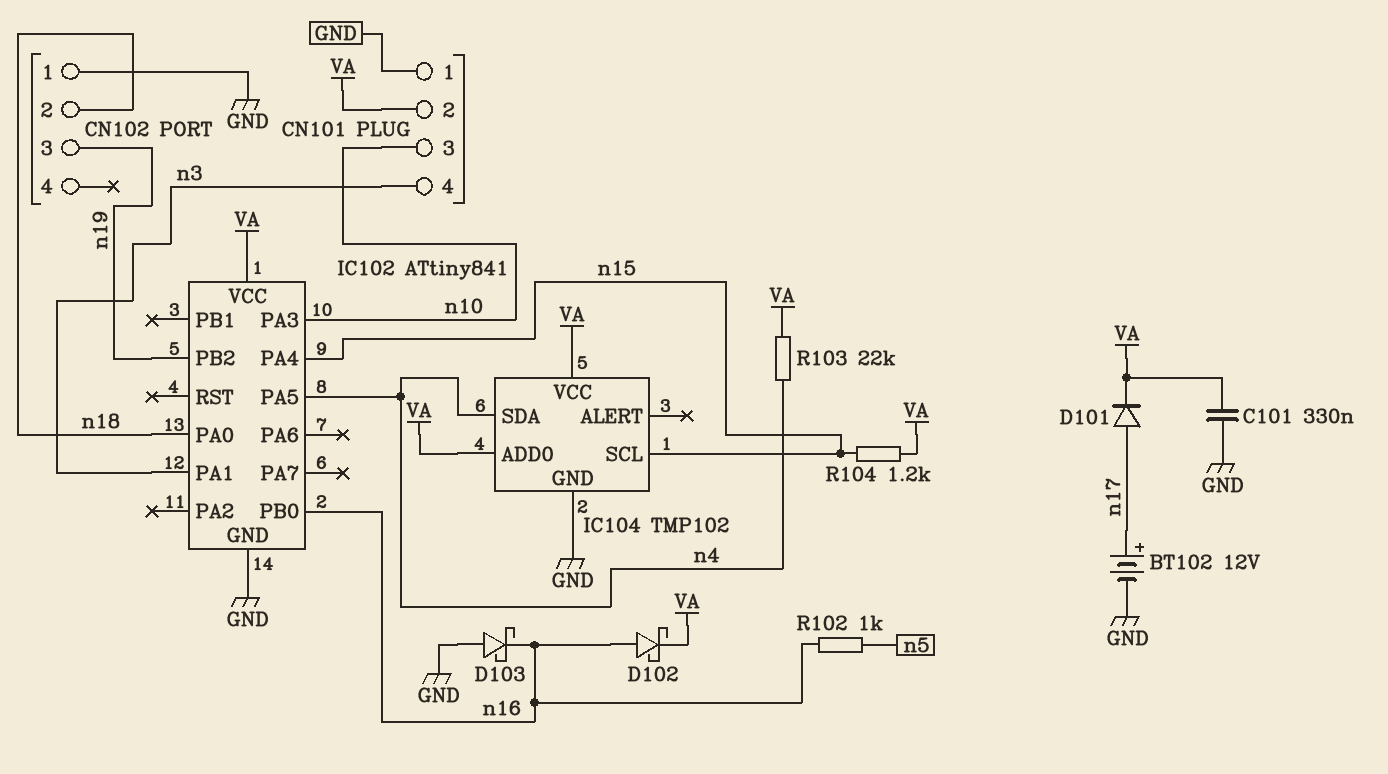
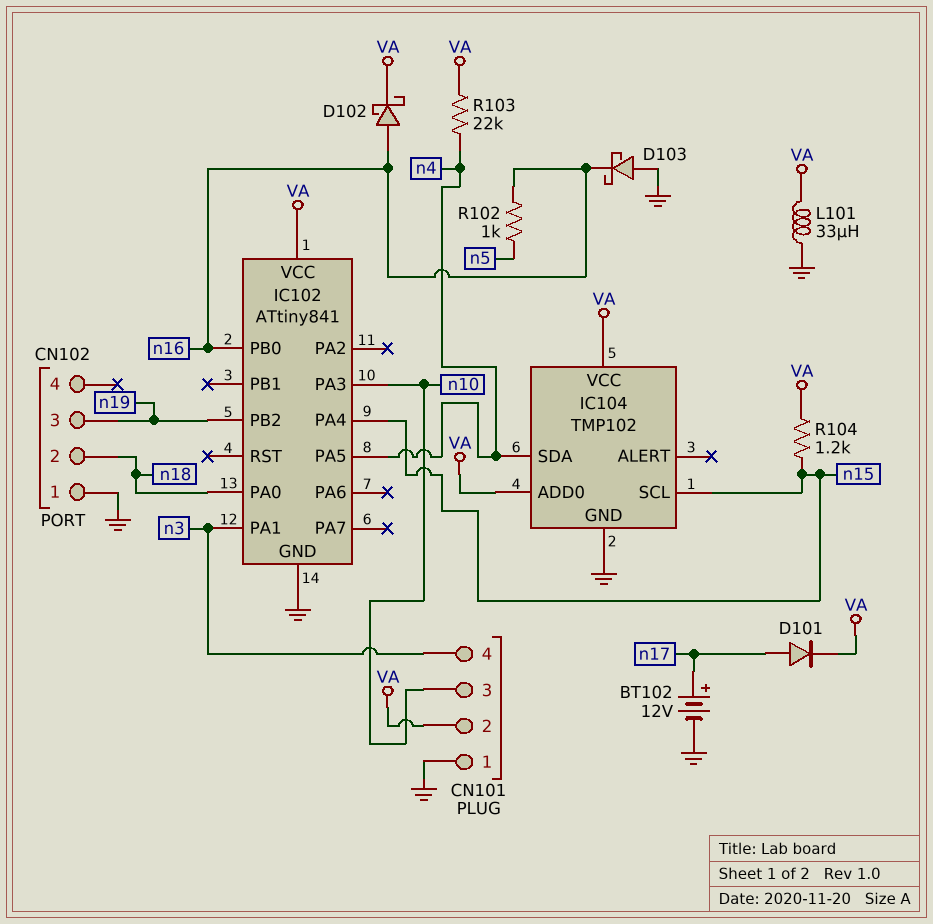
C101: 330nF (GND, VA) -> none
L101: none -> 33uH (GND, VA)

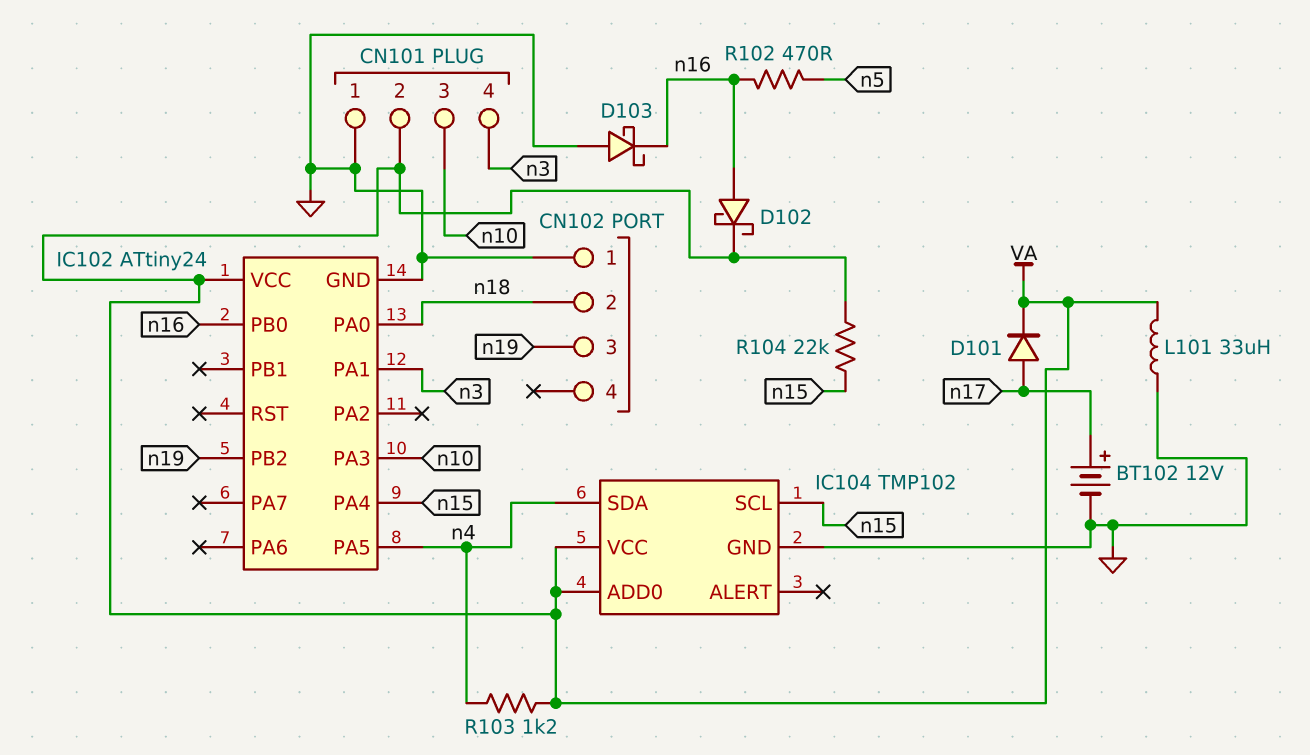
IC102: ATtiny841 -> ATtiny24
R102: 1k (n5, n16) -> 470 (n5, n16)
R103: 22k (VA, n4) -> 1.2k (VA, n4)
R104: 1.2k (VA, n15) -> 22k (VA, n15)

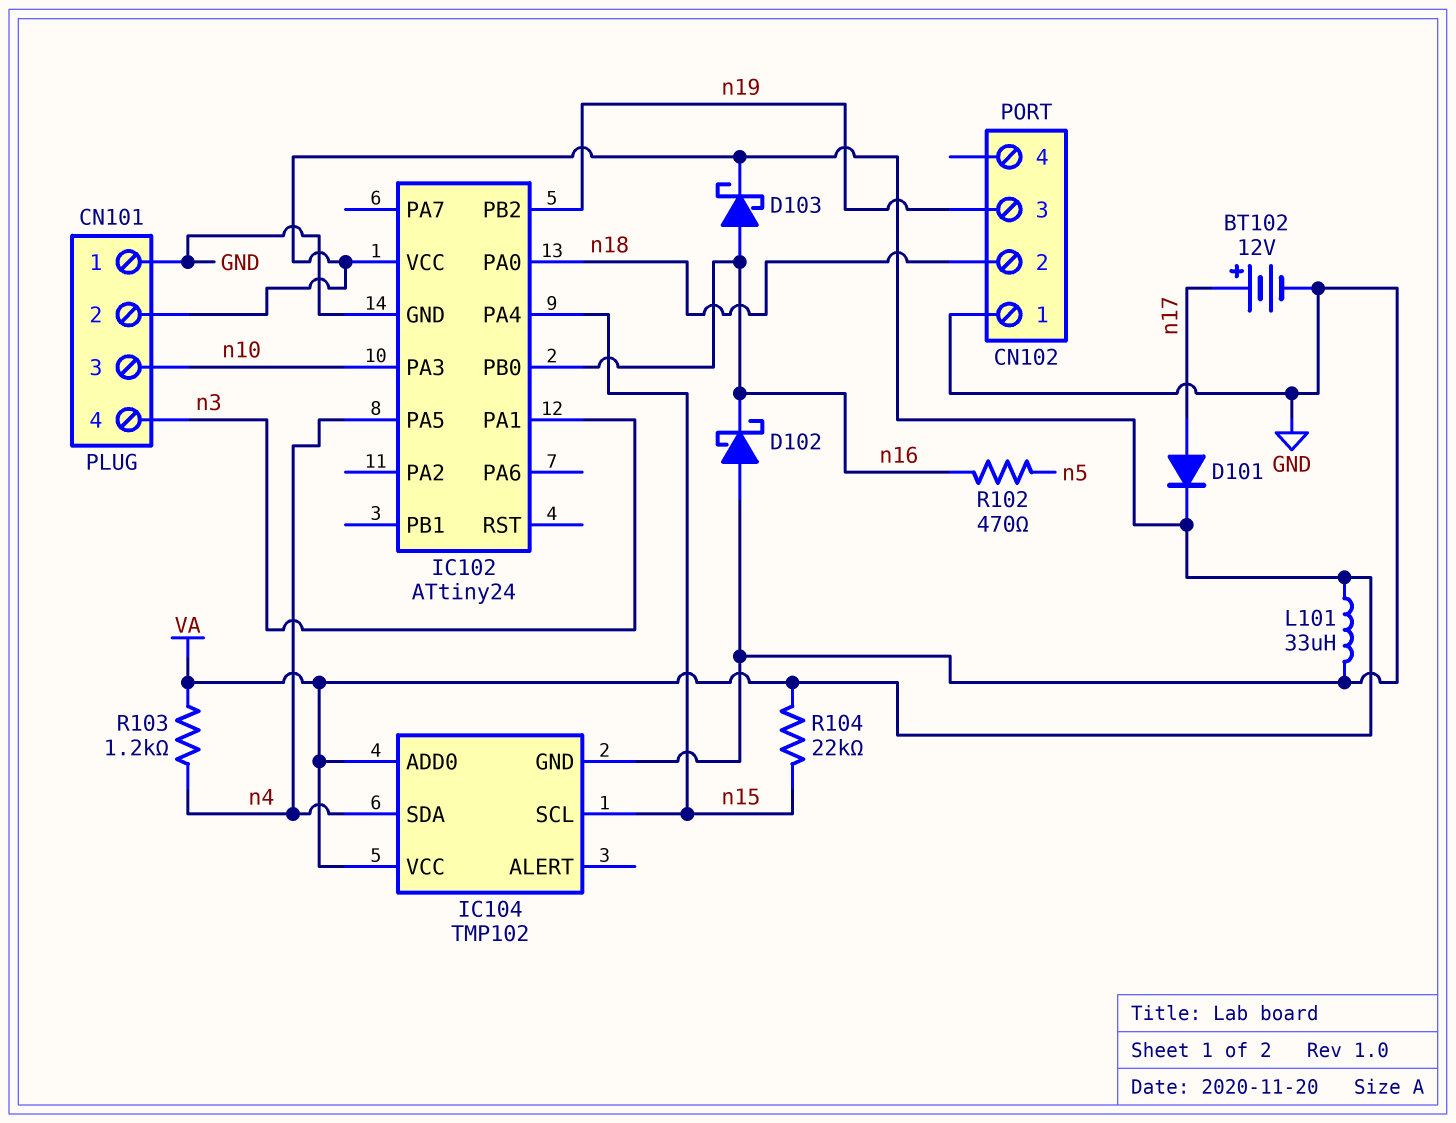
D102: schottky (A n16, K VA) -> schottky (A GND, K n16)
D103: schottky (A GND, K n16) -> schottky (A n16, K VA)

